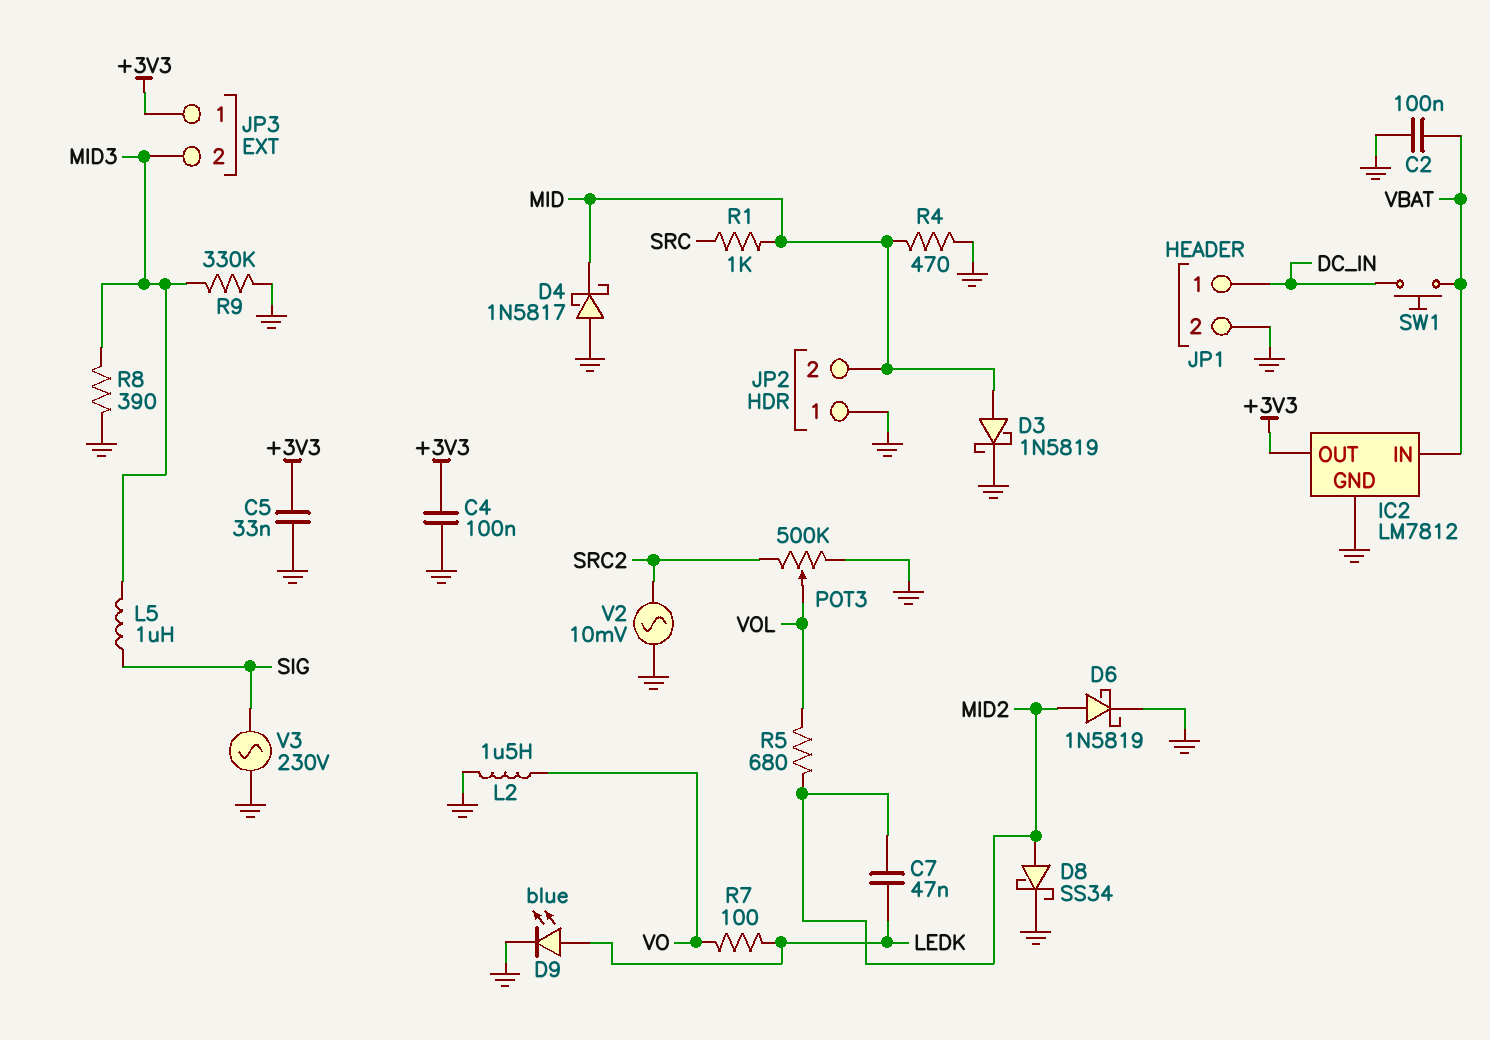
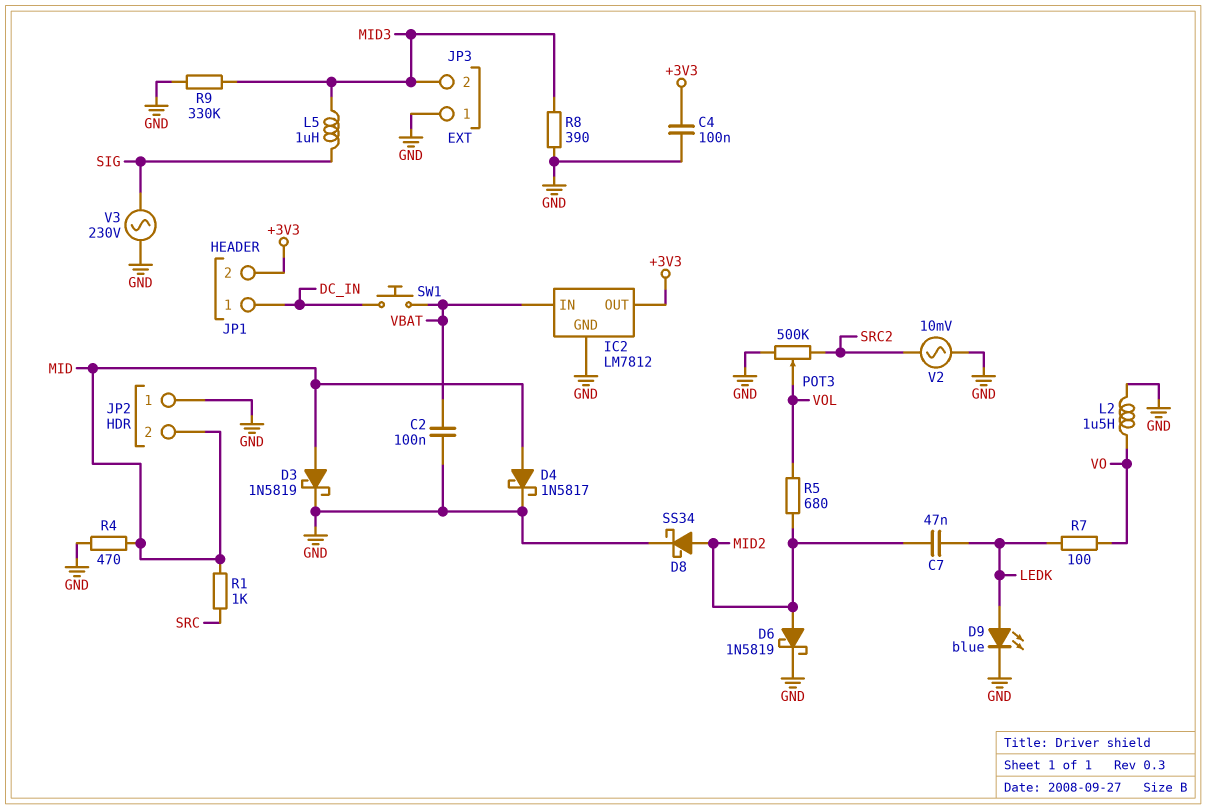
C5: 33nF (+3V3, GND) -> none
D4: schottky 1N5817 (A GND, K MID) -> schottky 1N5817 (A MID, K GND)
JP1 pin 2: GND -> +3V3
JP3 pin 1: +3V3 -> GND

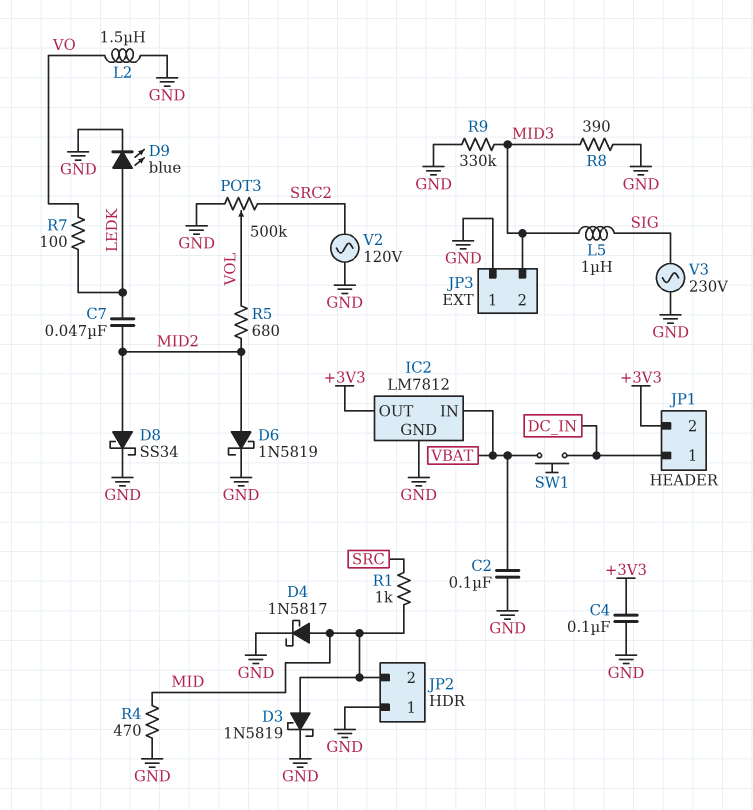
V2: AC 10mV (GND, SRC2) -> AC 120V (GND, SRC2)

